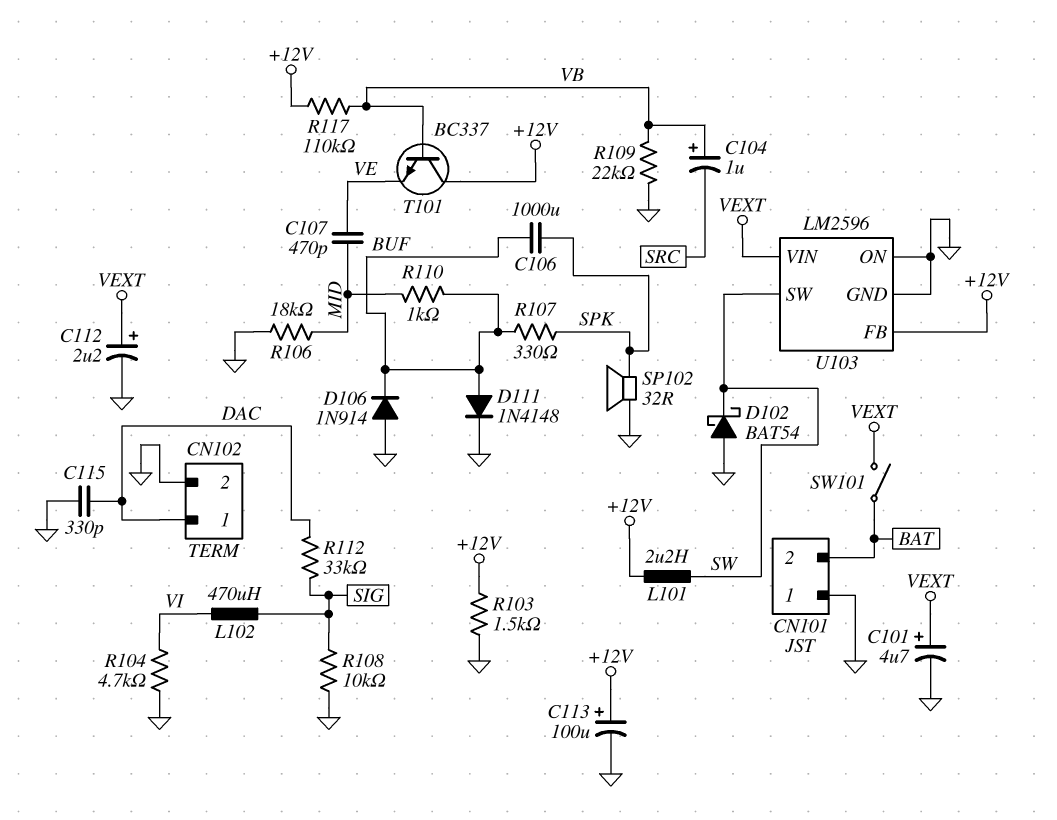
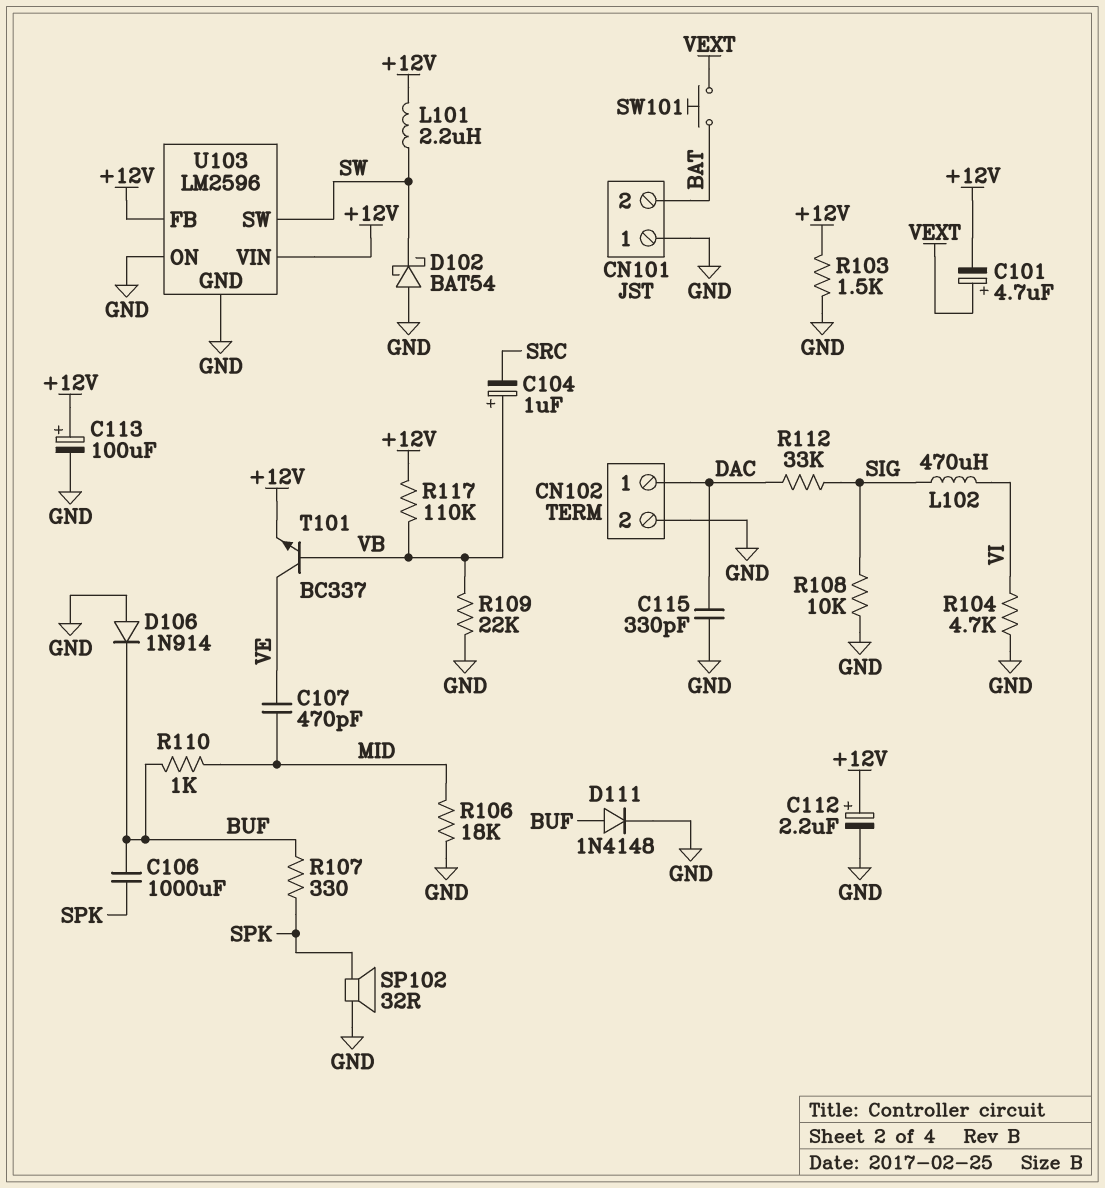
C101: 4.7uF (plus VEXT, minus GND) -> 4.7uF (plus VEXT, minus +12V)
C112: 2.2uF (plus VEXT, minus GND) -> 2.2uF (plus +12V, minus GND)
SW101: switch (BAT, VEXT) -> button (BAT, VEXT)
T101: NPN BC337 (B VB, C +12V, E VE) -> NPN BC337 (B VB, C VE, E +12V)
U103 pin VIN: VEXT -> +12V

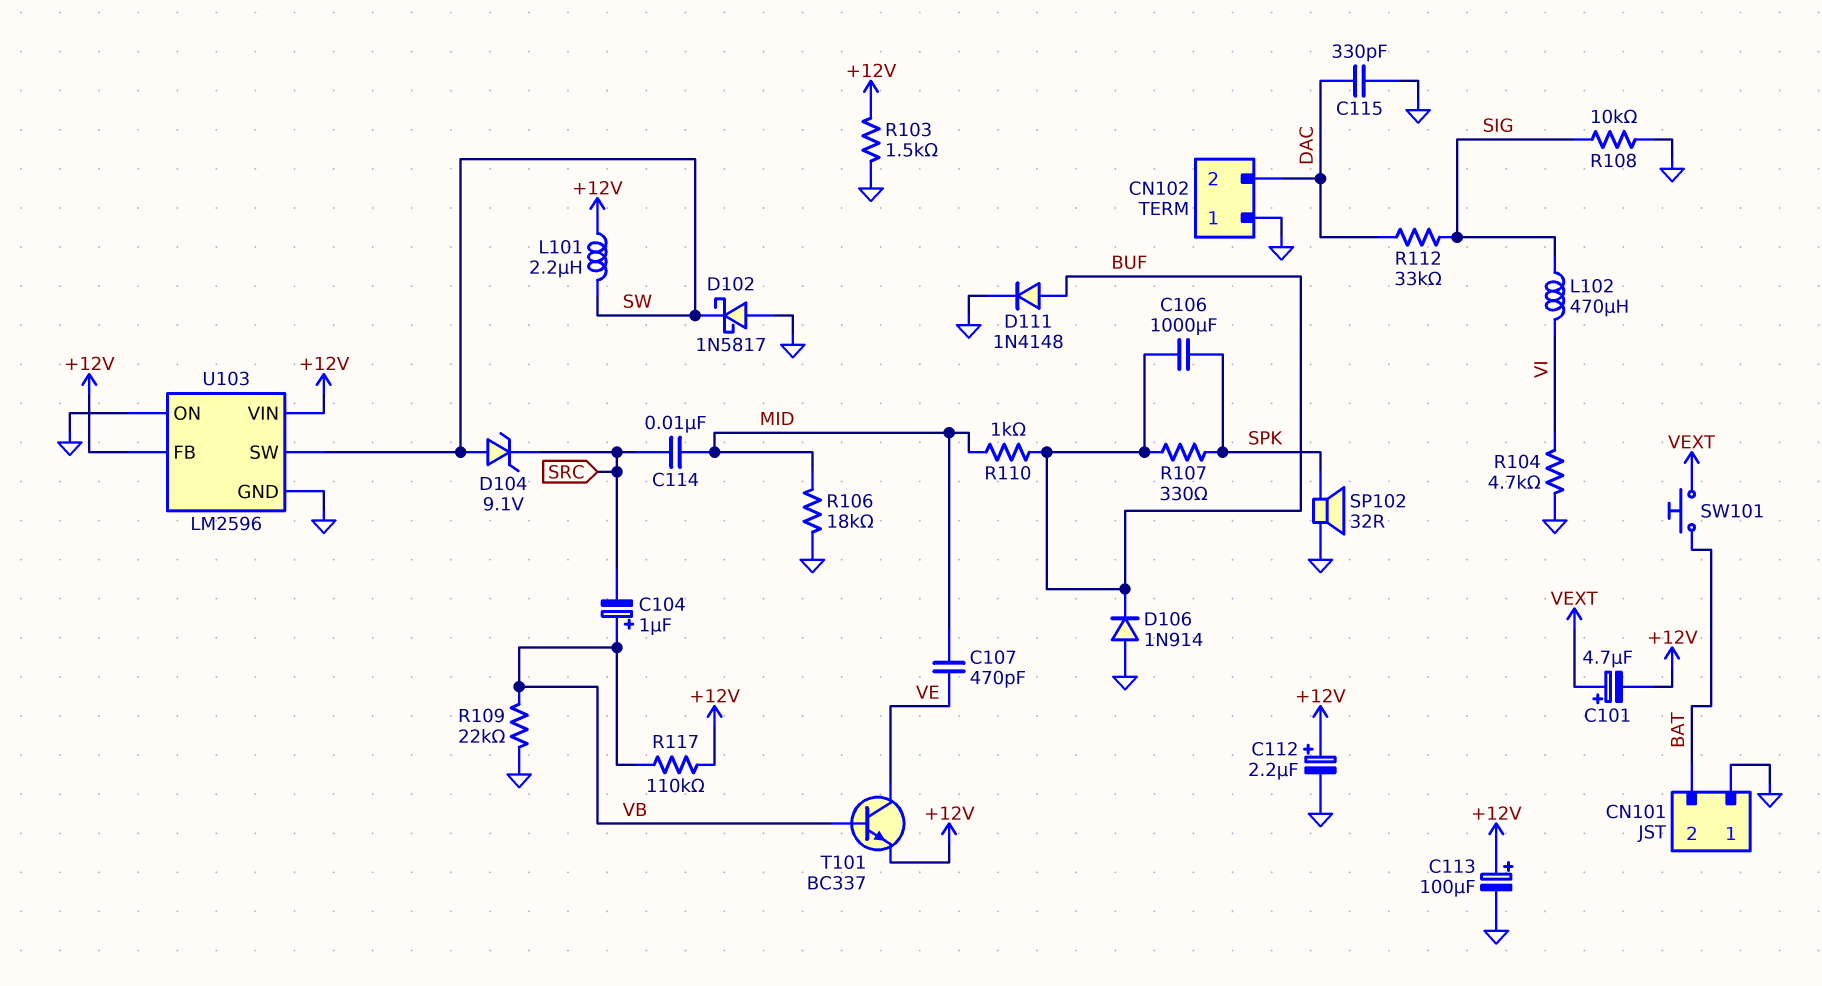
C114: none -> 10nF (MID, SRC)
CN102 pin 1: DAC -> GND
CN102 pin 2: GND -> DAC
D102: schottky BAT54 (A GND, K SW) -> schottky 1N5817 (A GND, K SW)
D104: none -> zener 9.1V (A SW, K SRC)

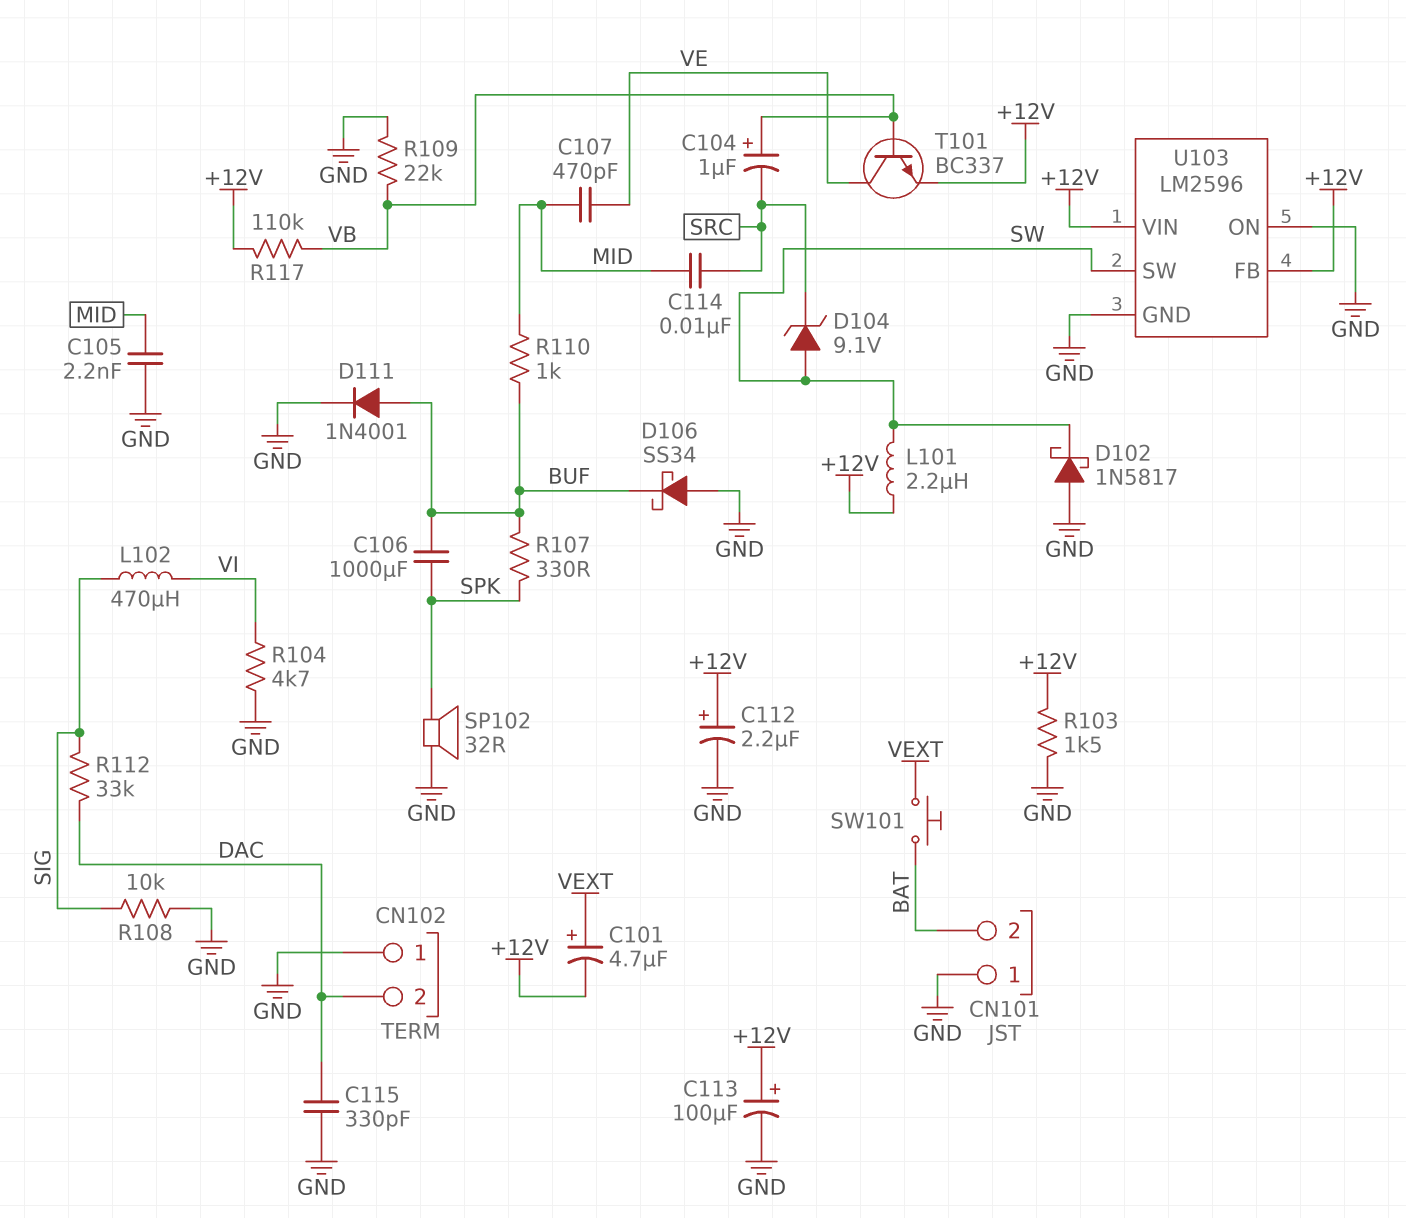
C105: none -> 2.2nF (GND, MID)
D106: diode 1N914 (A GND, K BUF) -> schottky SS34 (A GND, K BUF)
D111: diode 1N4148 (A BUF, K GND) -> diode 1N4001 (A BUF, K GND)
R106: 18k (GND, MID) -> none

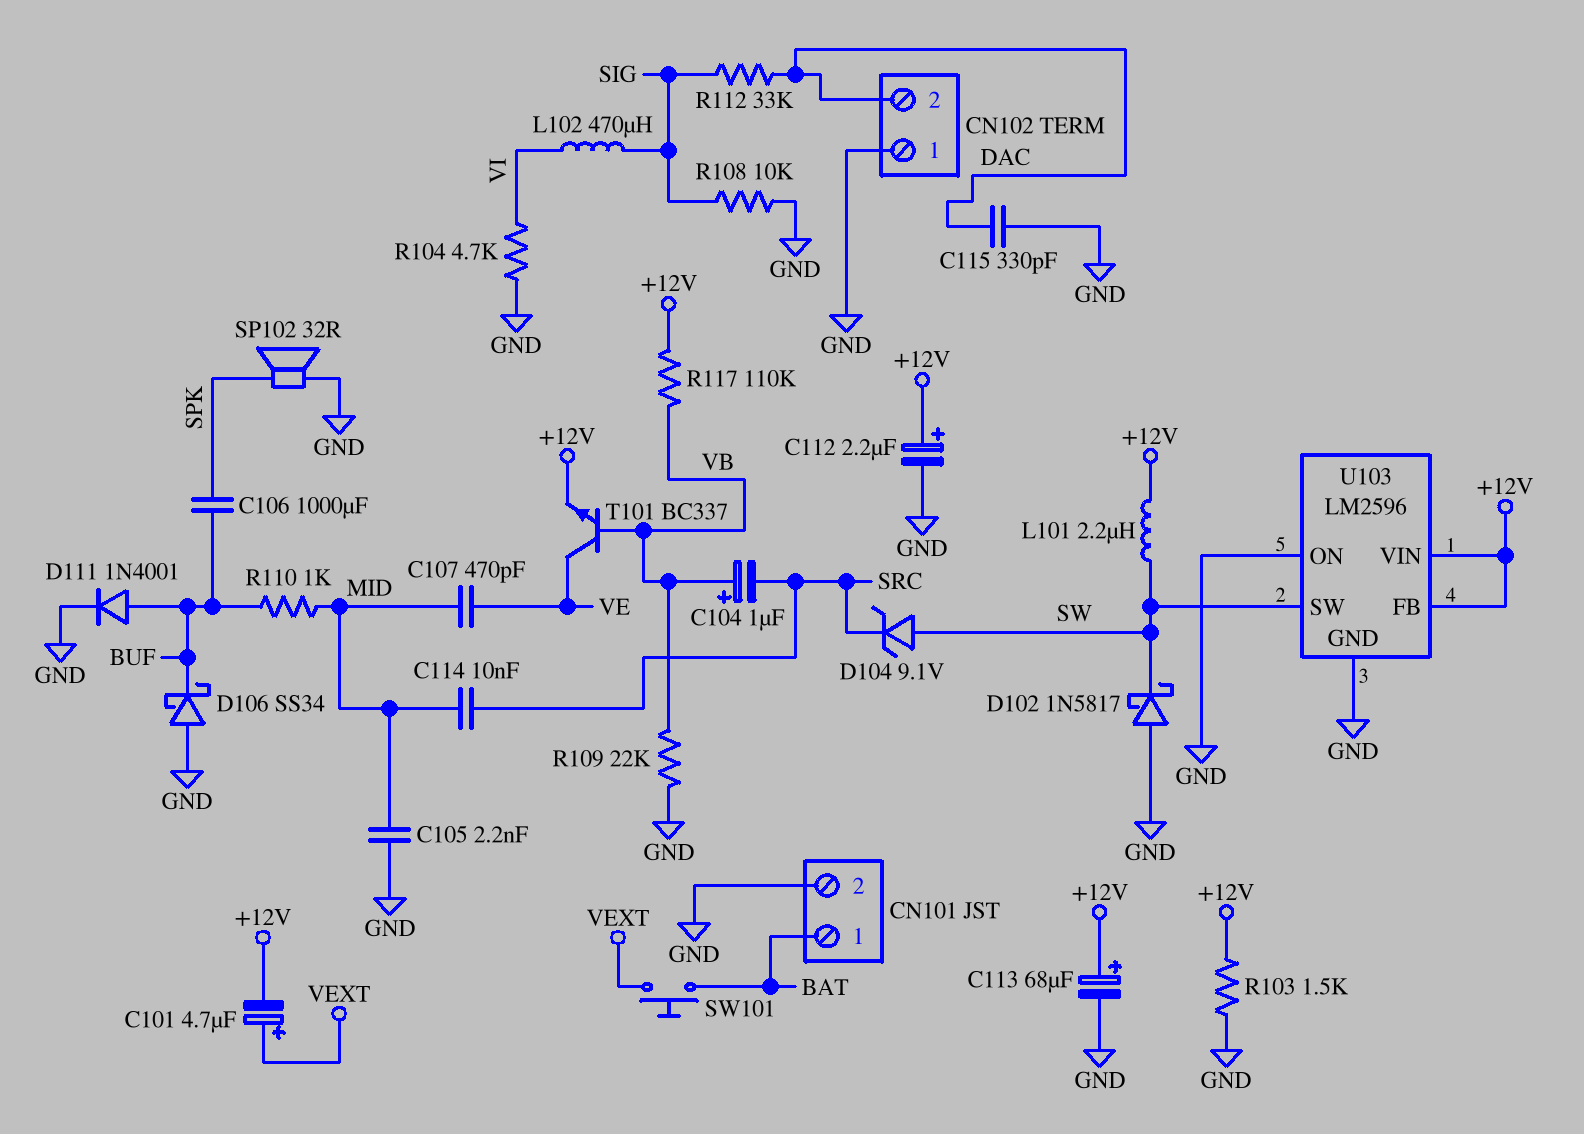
C113: 100uF (plus +12V, minus GND) -> 68uF (plus +12V, minus GND)
CN101 pin 1: GND -> BAT
CN101 pin 2: BAT -> GND
R107: 330 (BUF, SPK) -> none

